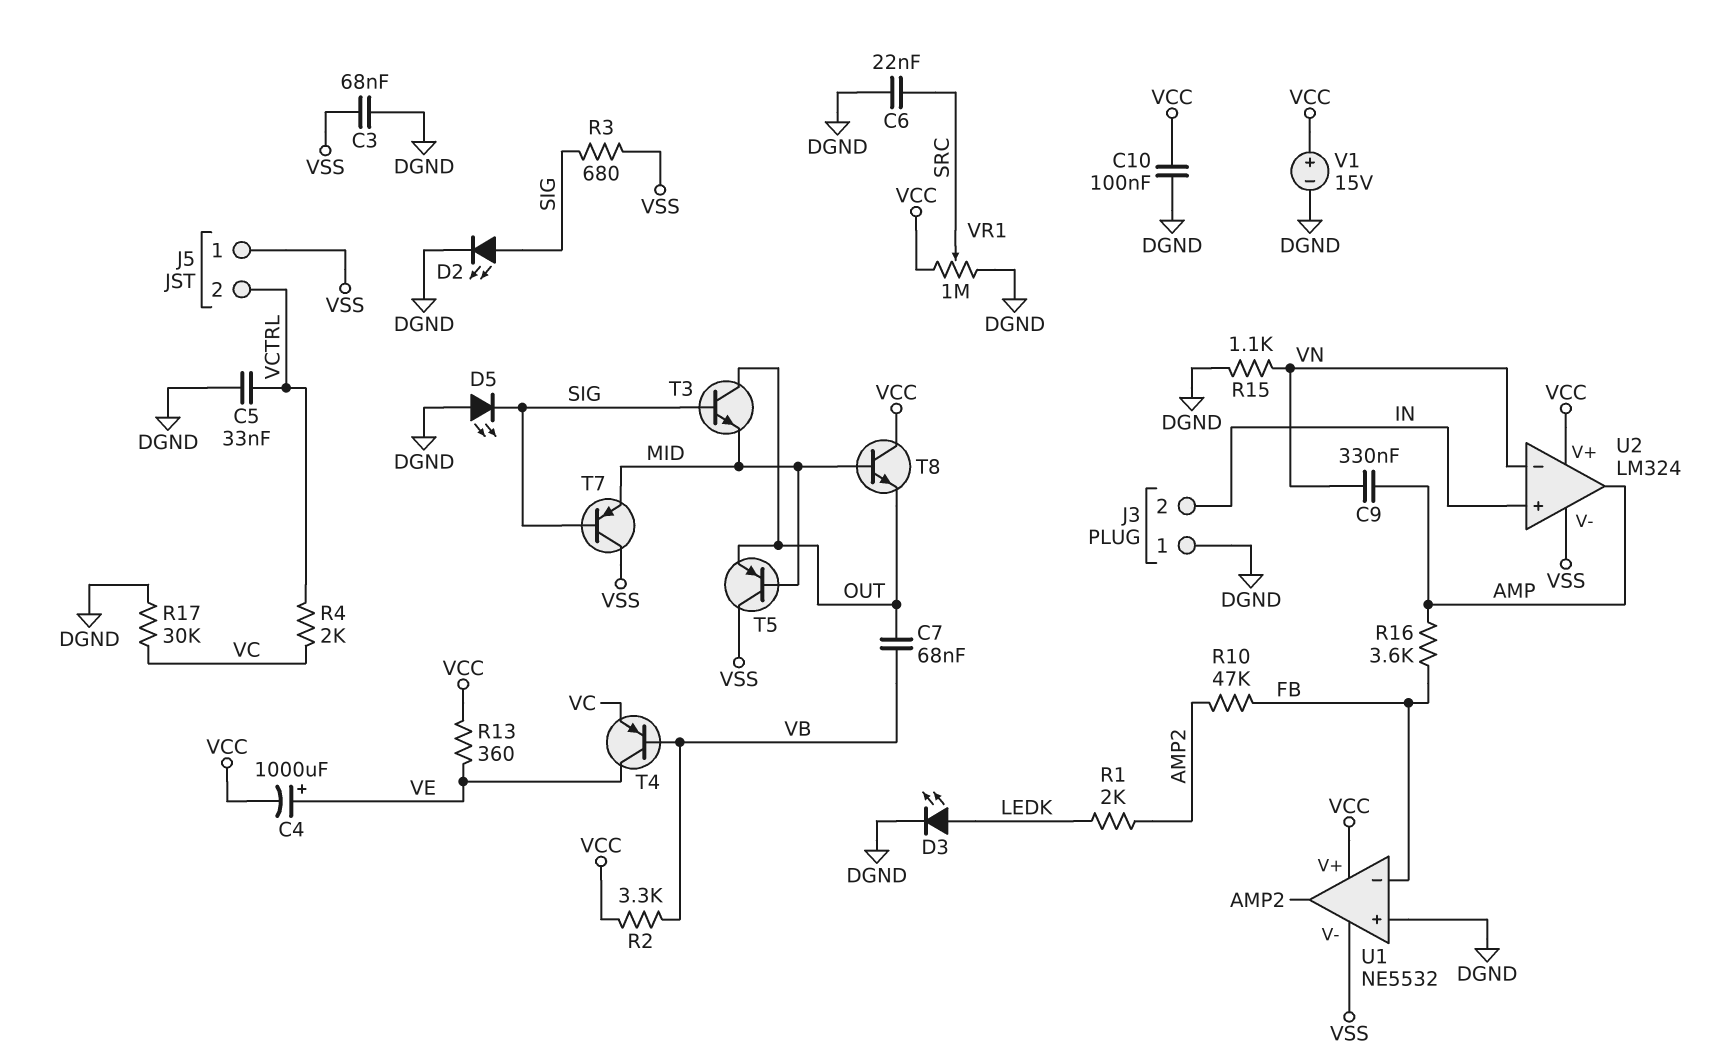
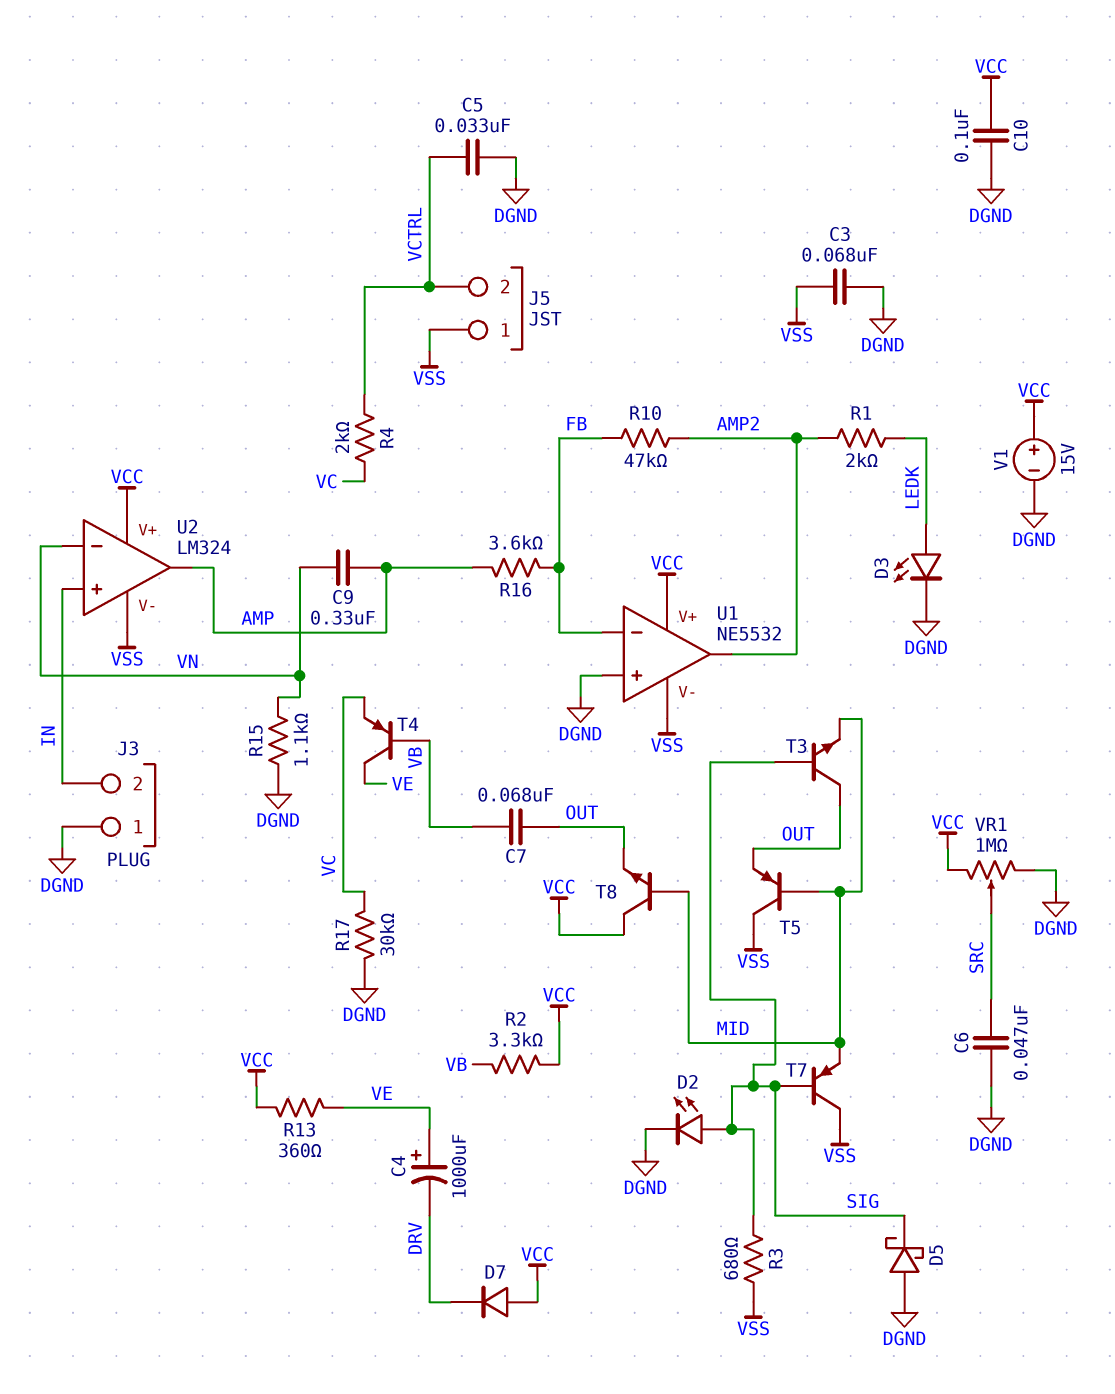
C4: 1000uF (plus VE, minus VCC) -> 1000uF (plus VE, minus DRV)
C6: 22nF (DGND, SRC) -> 47nF (DGND, SRC)
D5: LED (A DGND, K SIG) -> schottky (A DGND, K SIG)
D7: none -> diode (A VCC, K DRV)

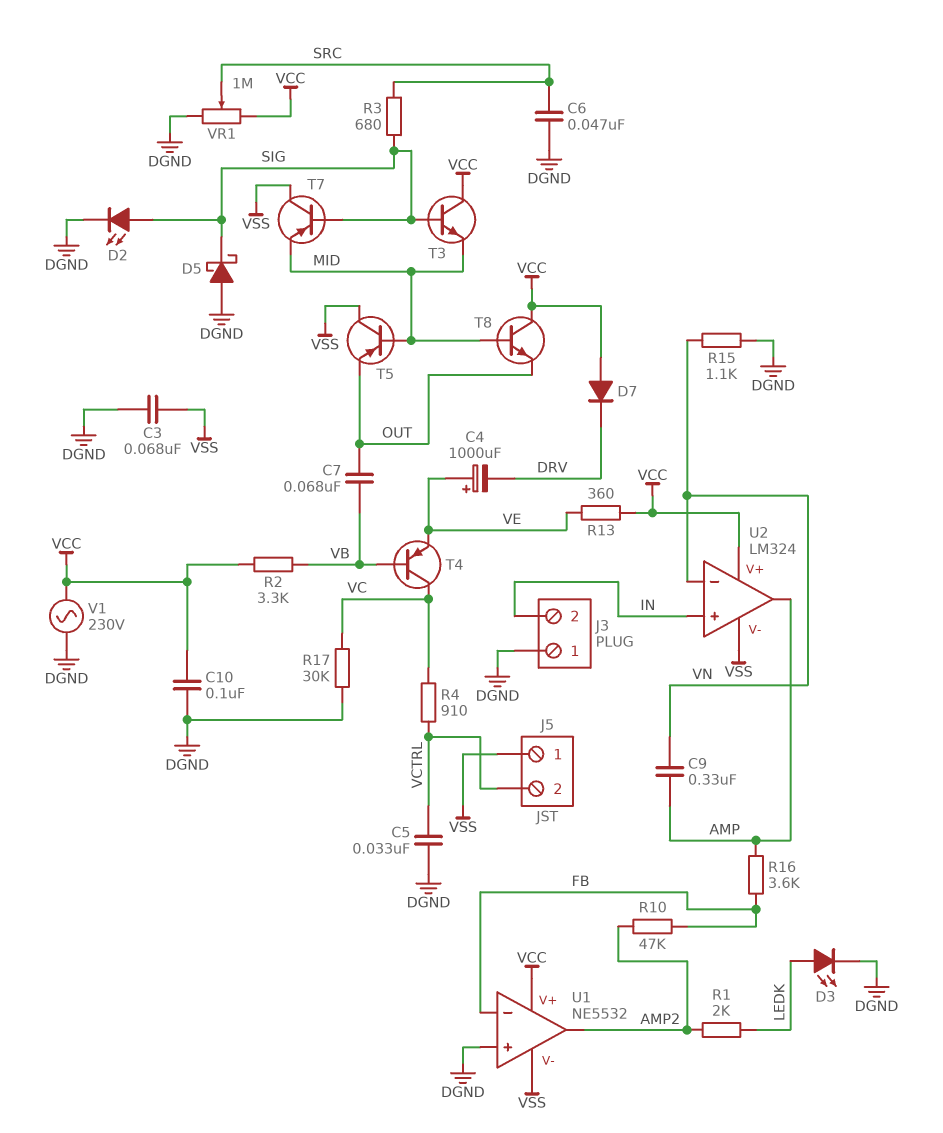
R3: 680 (SIG, VSS) -> 680 (SIG, SRC)
R4: 2k (VC, VCTRL) -> 910 (VC, VCTRL)
T3: NPN (B SIG, C OUT, E MID) -> NPN (B SIG, C VCC, E MID)
T4: PNP (B VB, C VE, E VC) -> PNP (B VB, C VC, E VE)
V1: 15V (plus VCC, minus DGND) -> AC 230V (DGND, VCC)

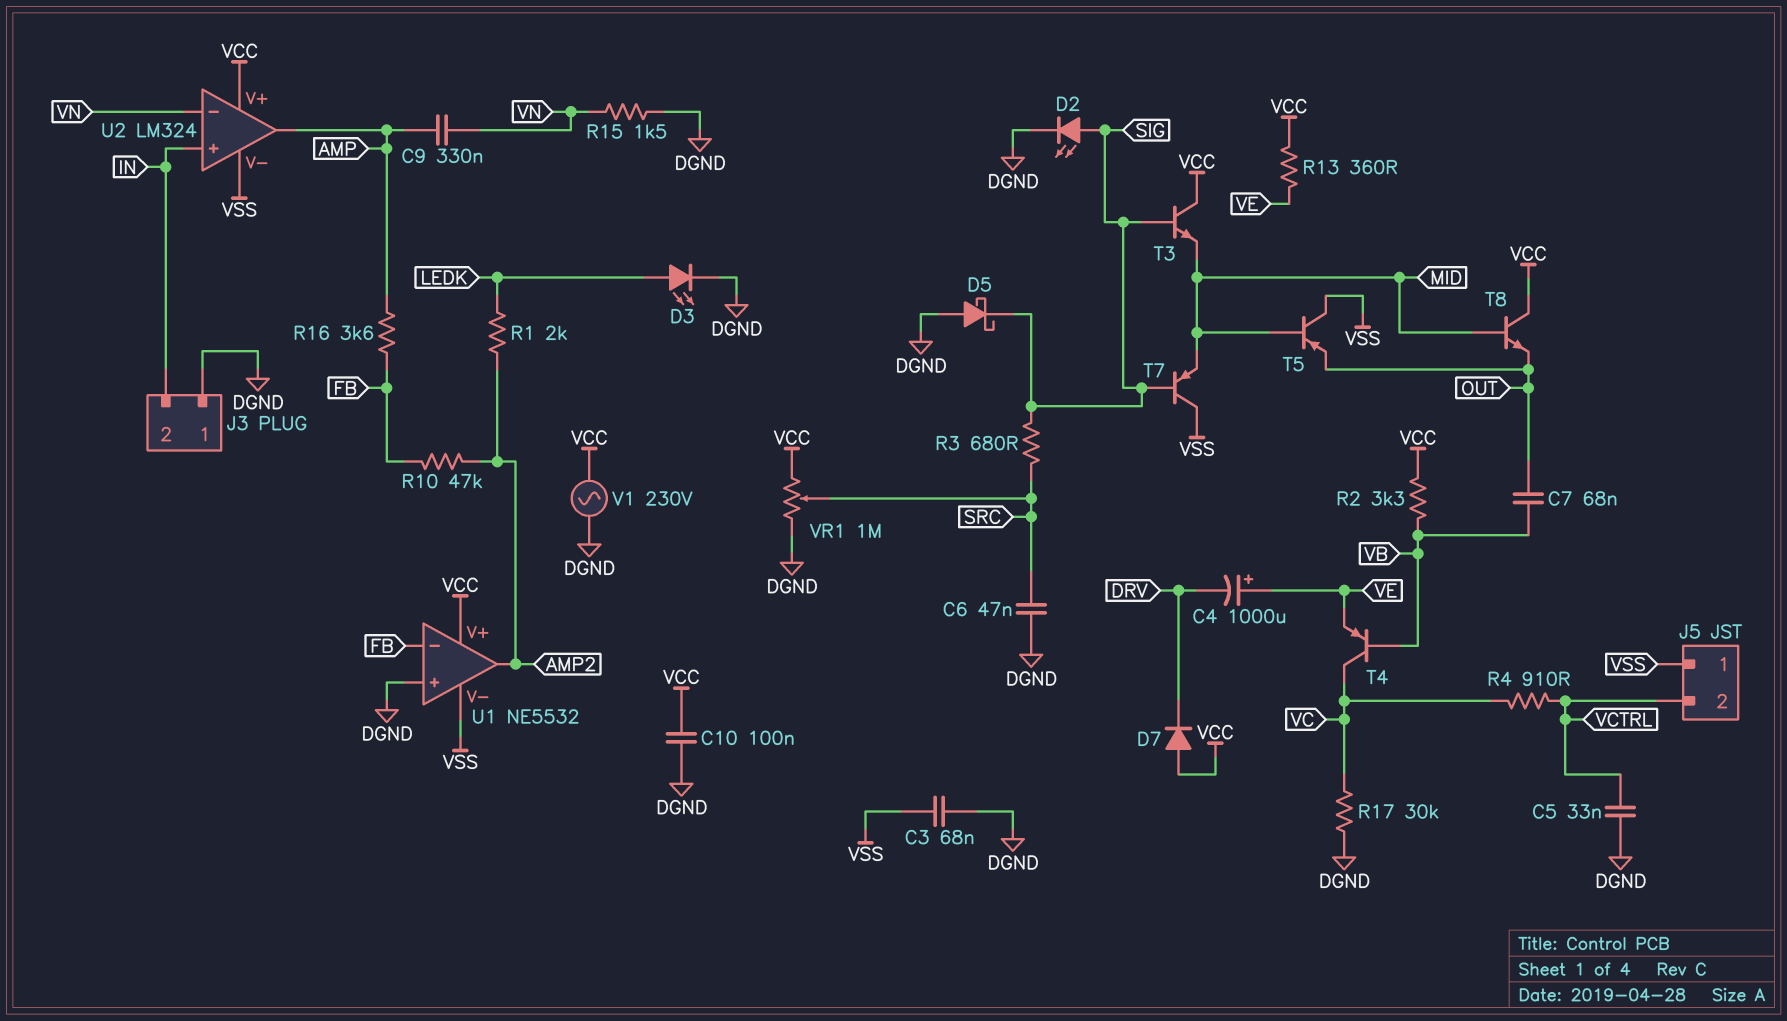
R15: 1.1k (DGND, VN) -> 1.5k (DGND, VN)

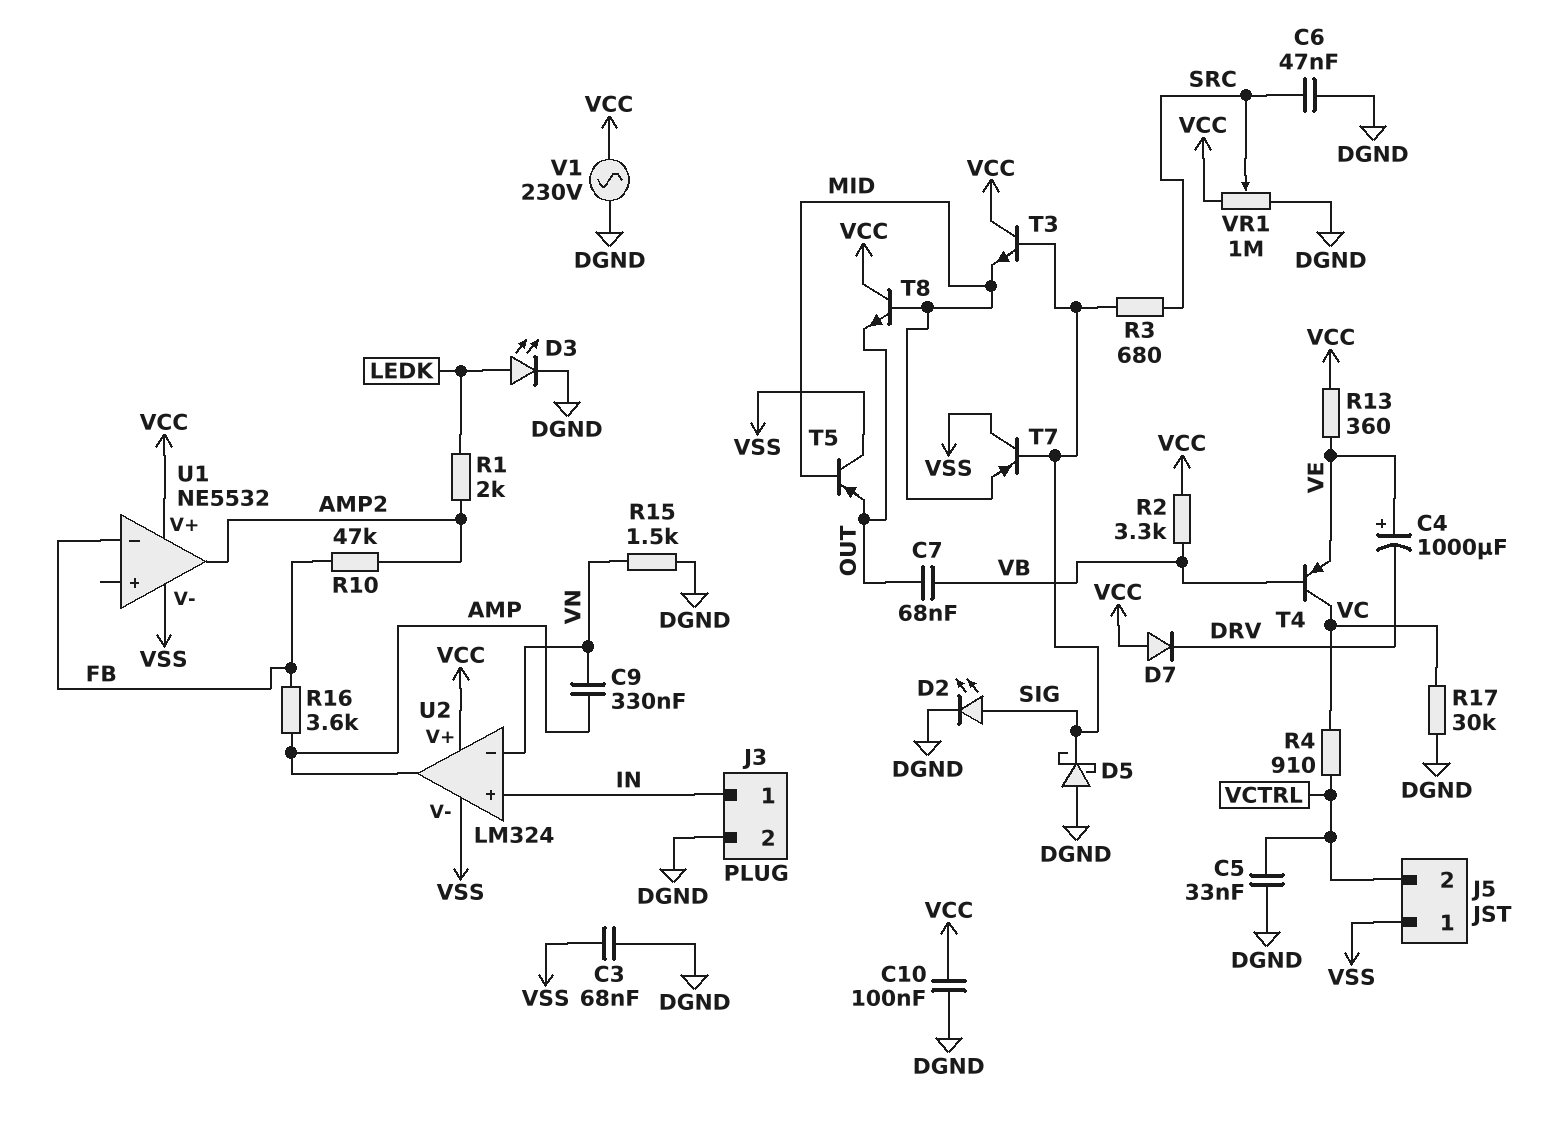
J3 pin 1: DGND -> IN
J3 pin 2: IN -> DGND
U1 pin in+: DGND -> none

